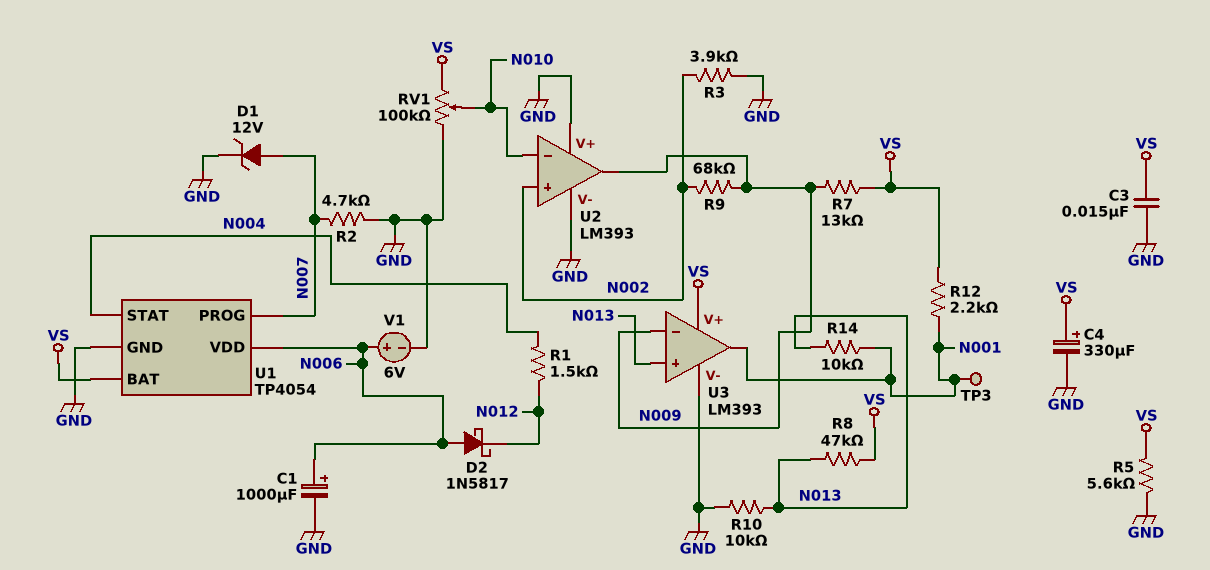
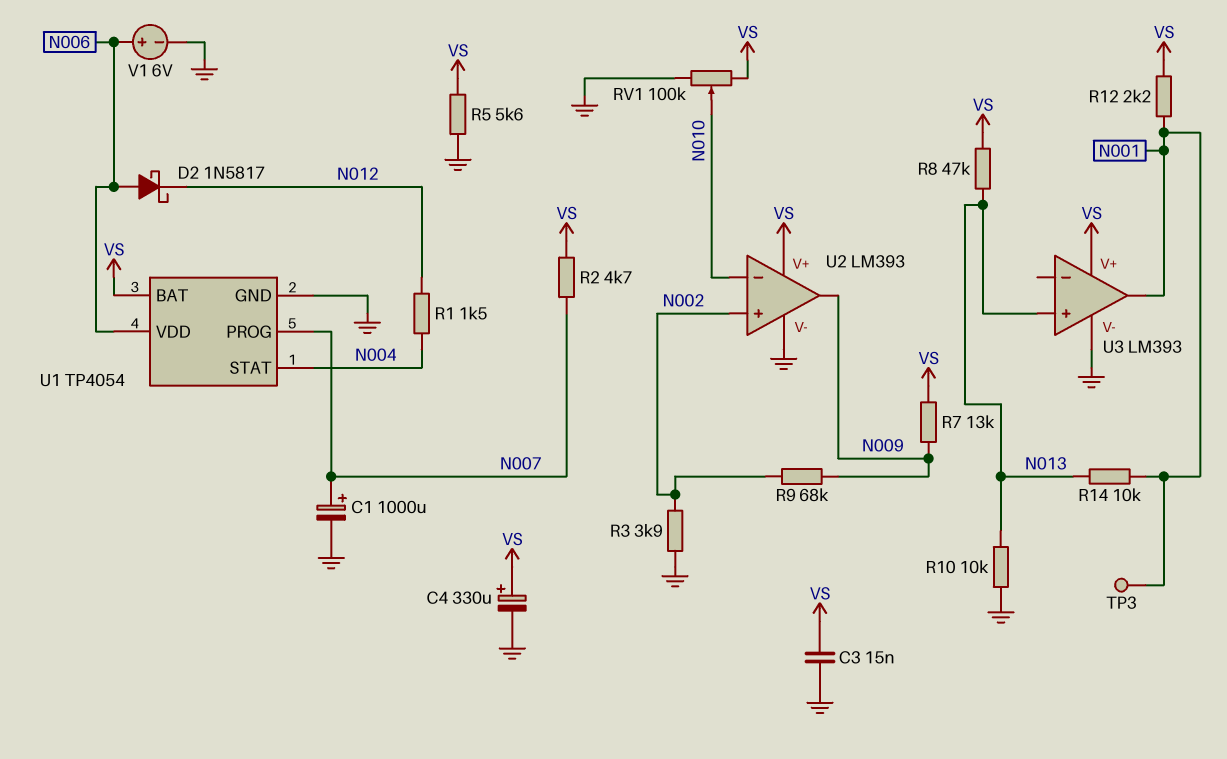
C1: 1000uF (plus N006, minus GND) -> 1000uF (plus N007, minus GND)
D1: zener 12V (A N007, K GND) -> none
R2: 4.7k (GND, N007) -> 4.7k (N007, VS)
U2 pin V+: GND -> VS
U3 pin in-: N009 -> none

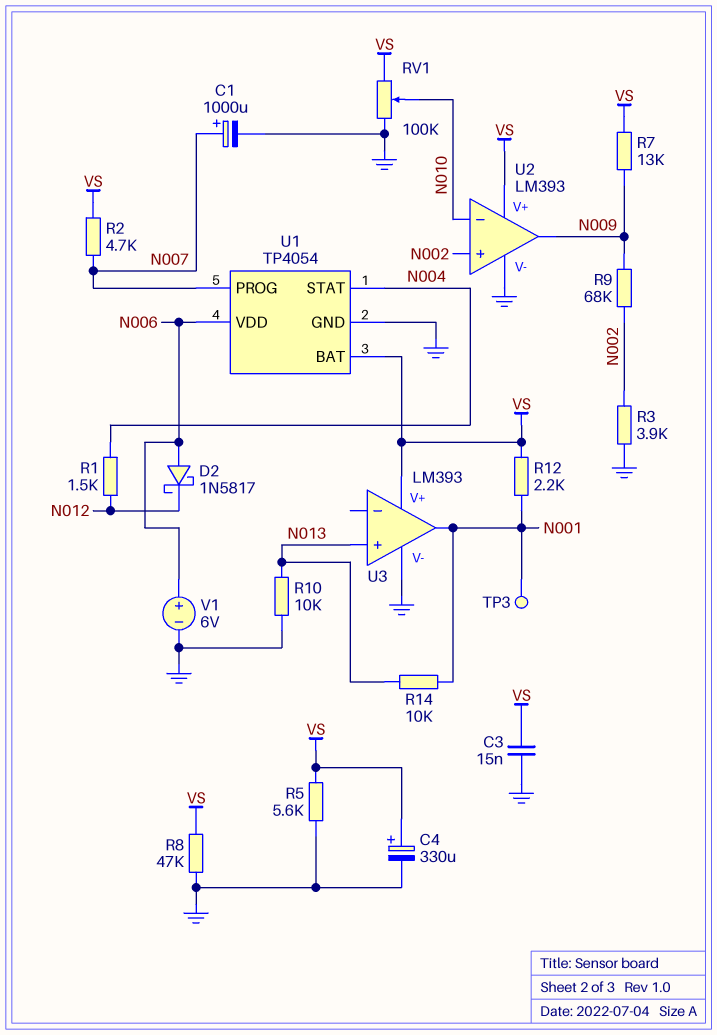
R8: 47k (N013, VS) -> 47k (GND, VS)

